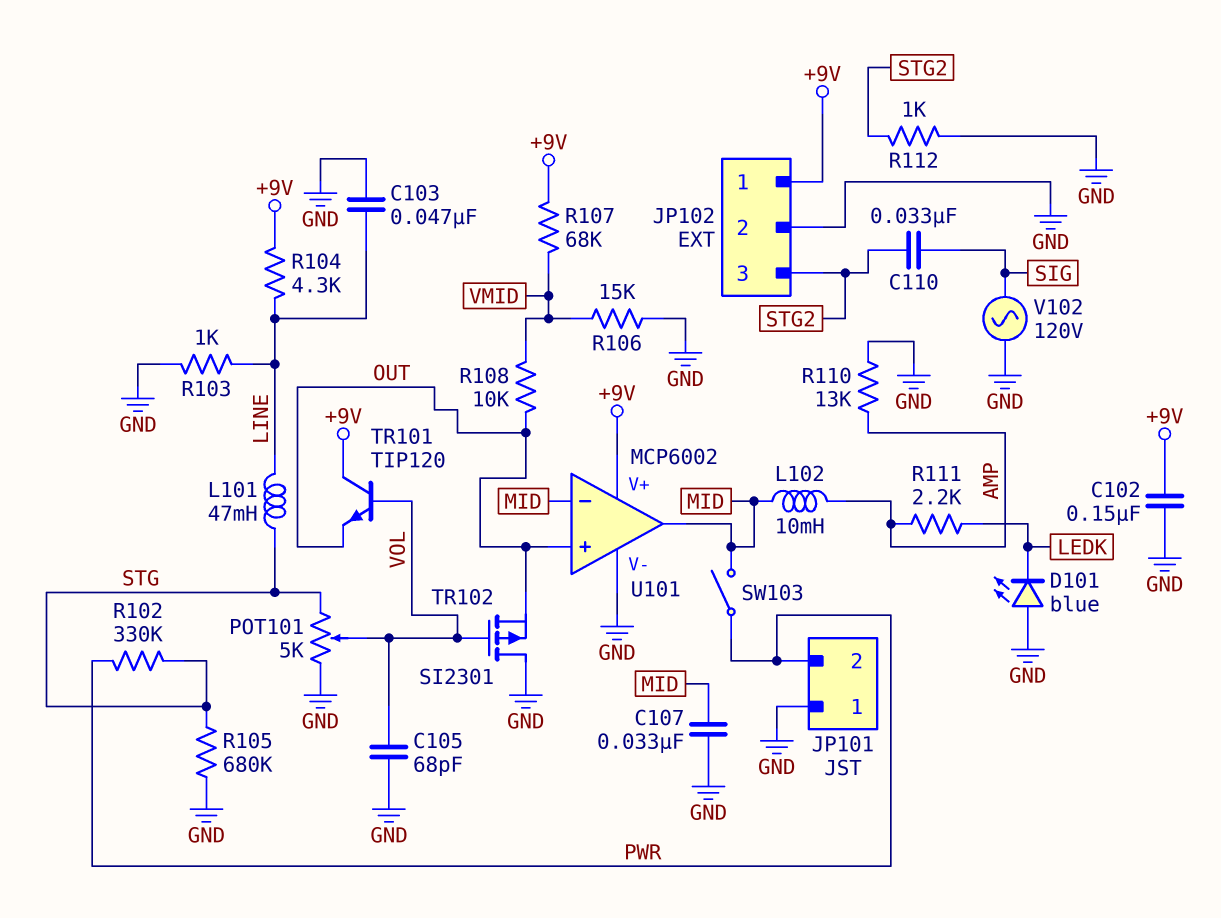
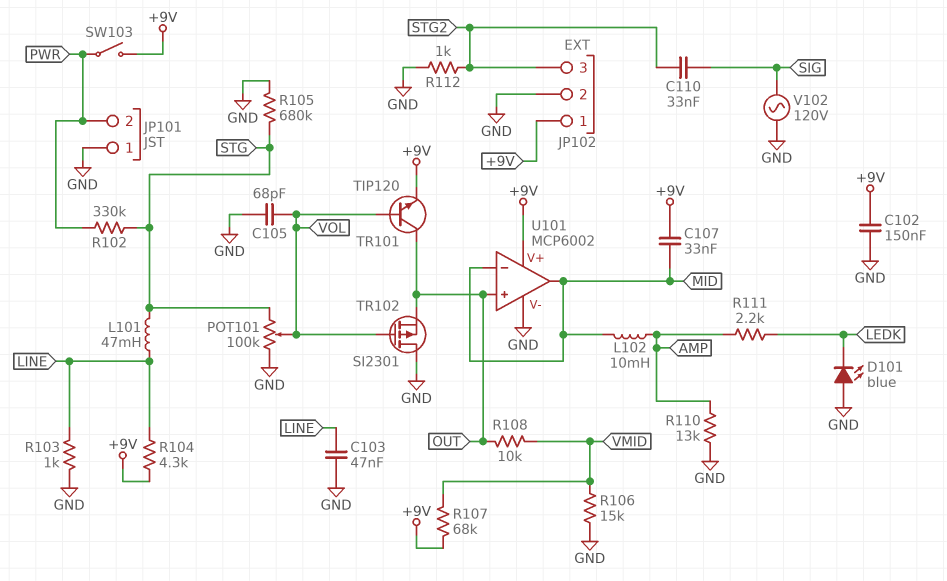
C107: 33nF (GND, MID) -> 33nF (+9V, MID)
POT101: 5k (GND, STG, wiper VOL) -> 100k (GND, STG, wiper VOL)
SW103: switch (MID, PWR) -> switch (+9V, PWR)
TR101: NPN TIP120 (B VOL, C +9V, E OUT) -> NPN TIP120 (B VOL, C OUT, E +9V)

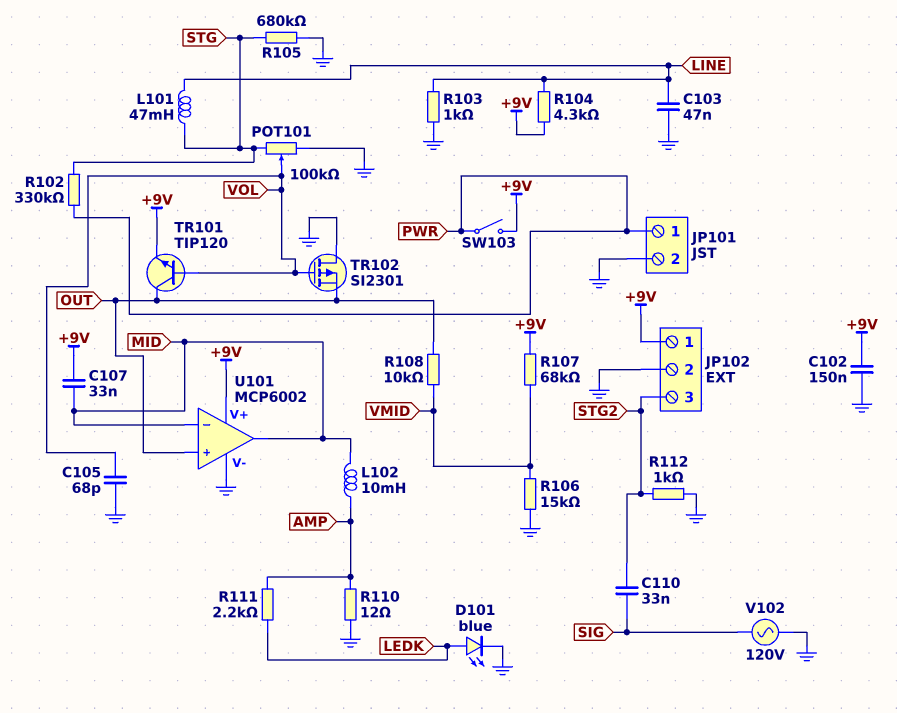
D101: LED blue (A GND, K LEDK) -> LED blue (A LEDK, K GND)
JP101 pin 1: GND -> PWR
JP101 pin 2: PWR -> GND
R110: 13k (AMP, GND) -> 12 (AMP, GND)

